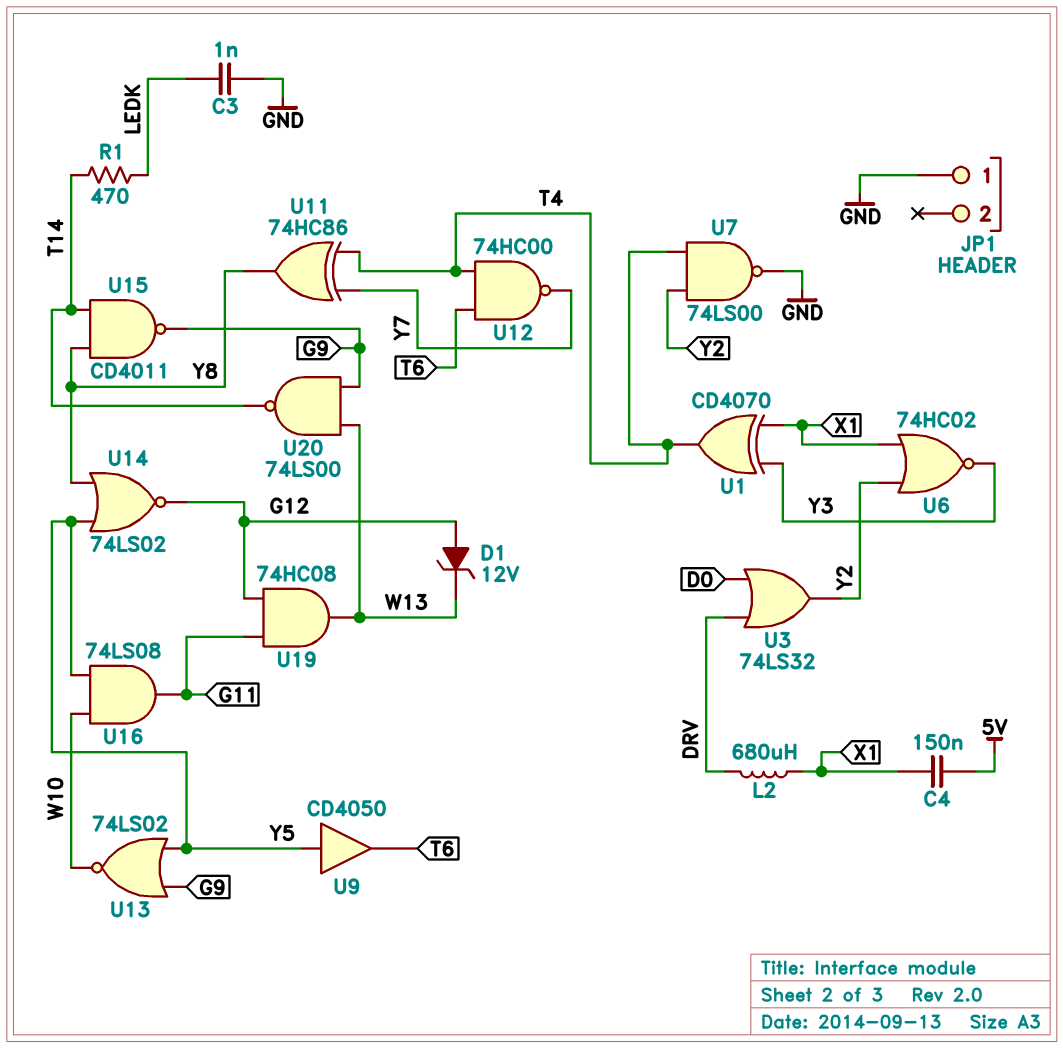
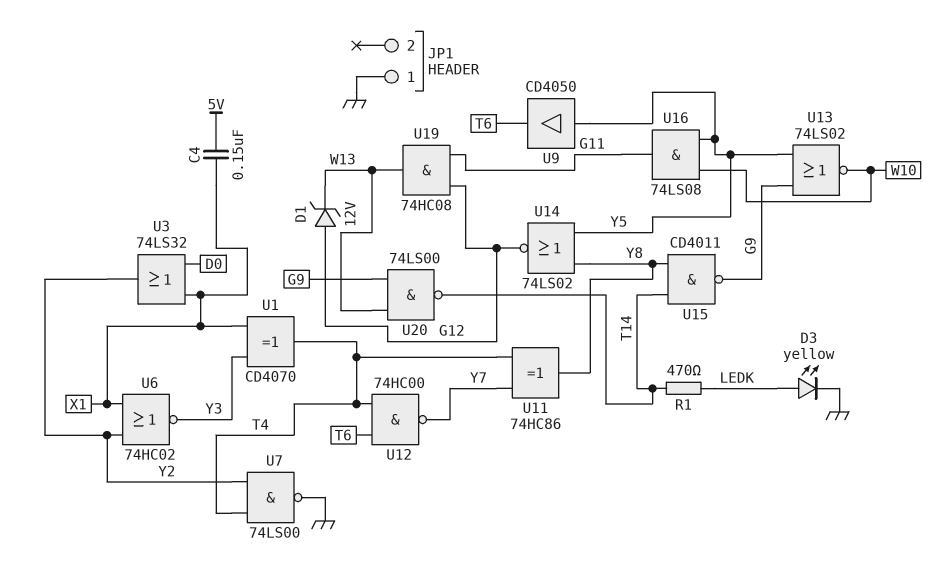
C3: 1nF (GND, LEDK) -> none
D3: none -> LED yellow (A LEDK, K GND)
L2: 680uH (DRV, X1) -> none
U3: OR 74LS32 (in D0, in DRV, out Y2) -> OR 74LS32 (in D0, in X1, out Y2)

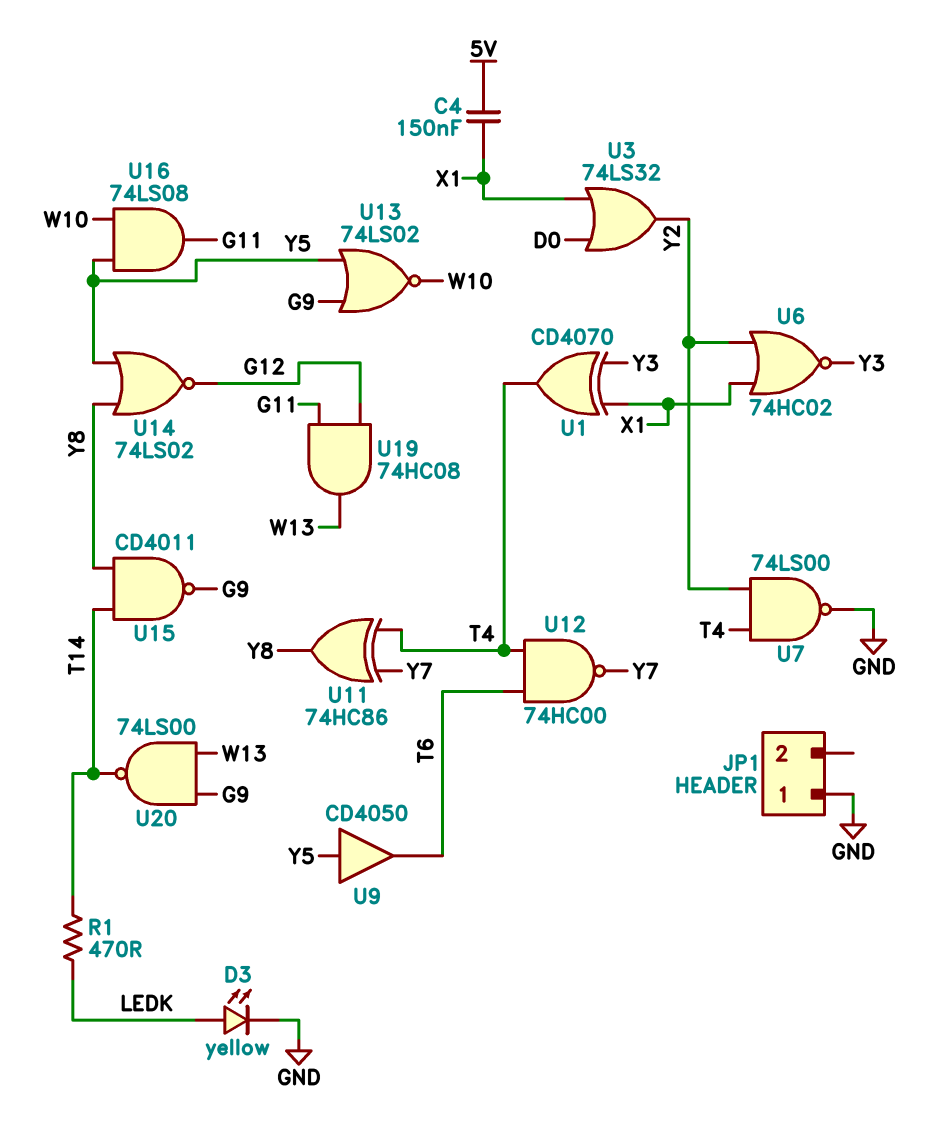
D1: zener 12V (A G12, K W13) -> none

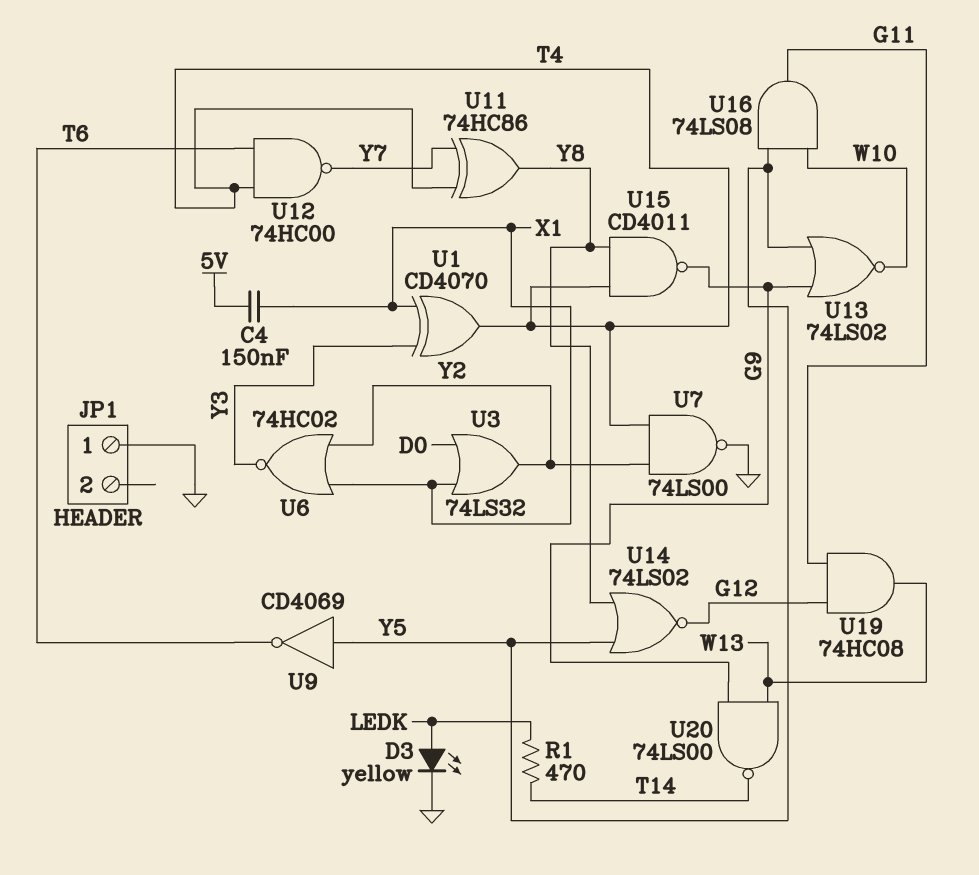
U9: buffer CD4050 (in Y5, out T6) -> NOT CD4069 (in Y5, out T6)
U15: NAND CD4011 (in T14, in Y8, out G9) -> NAND CD4011 (in T4, in Y8, out G9)

